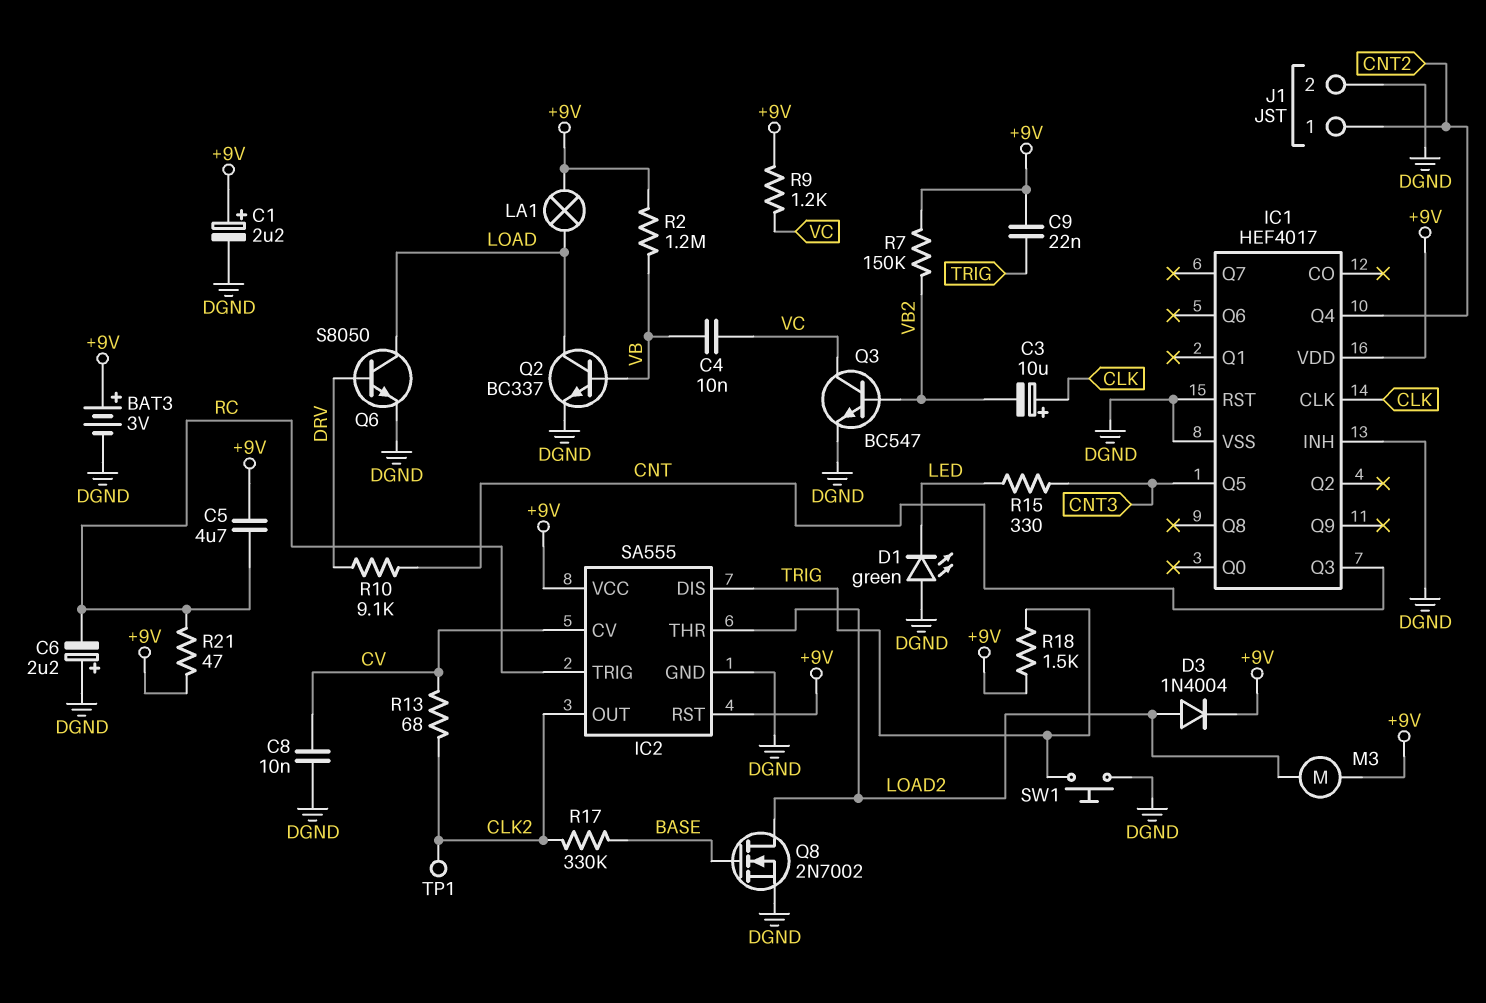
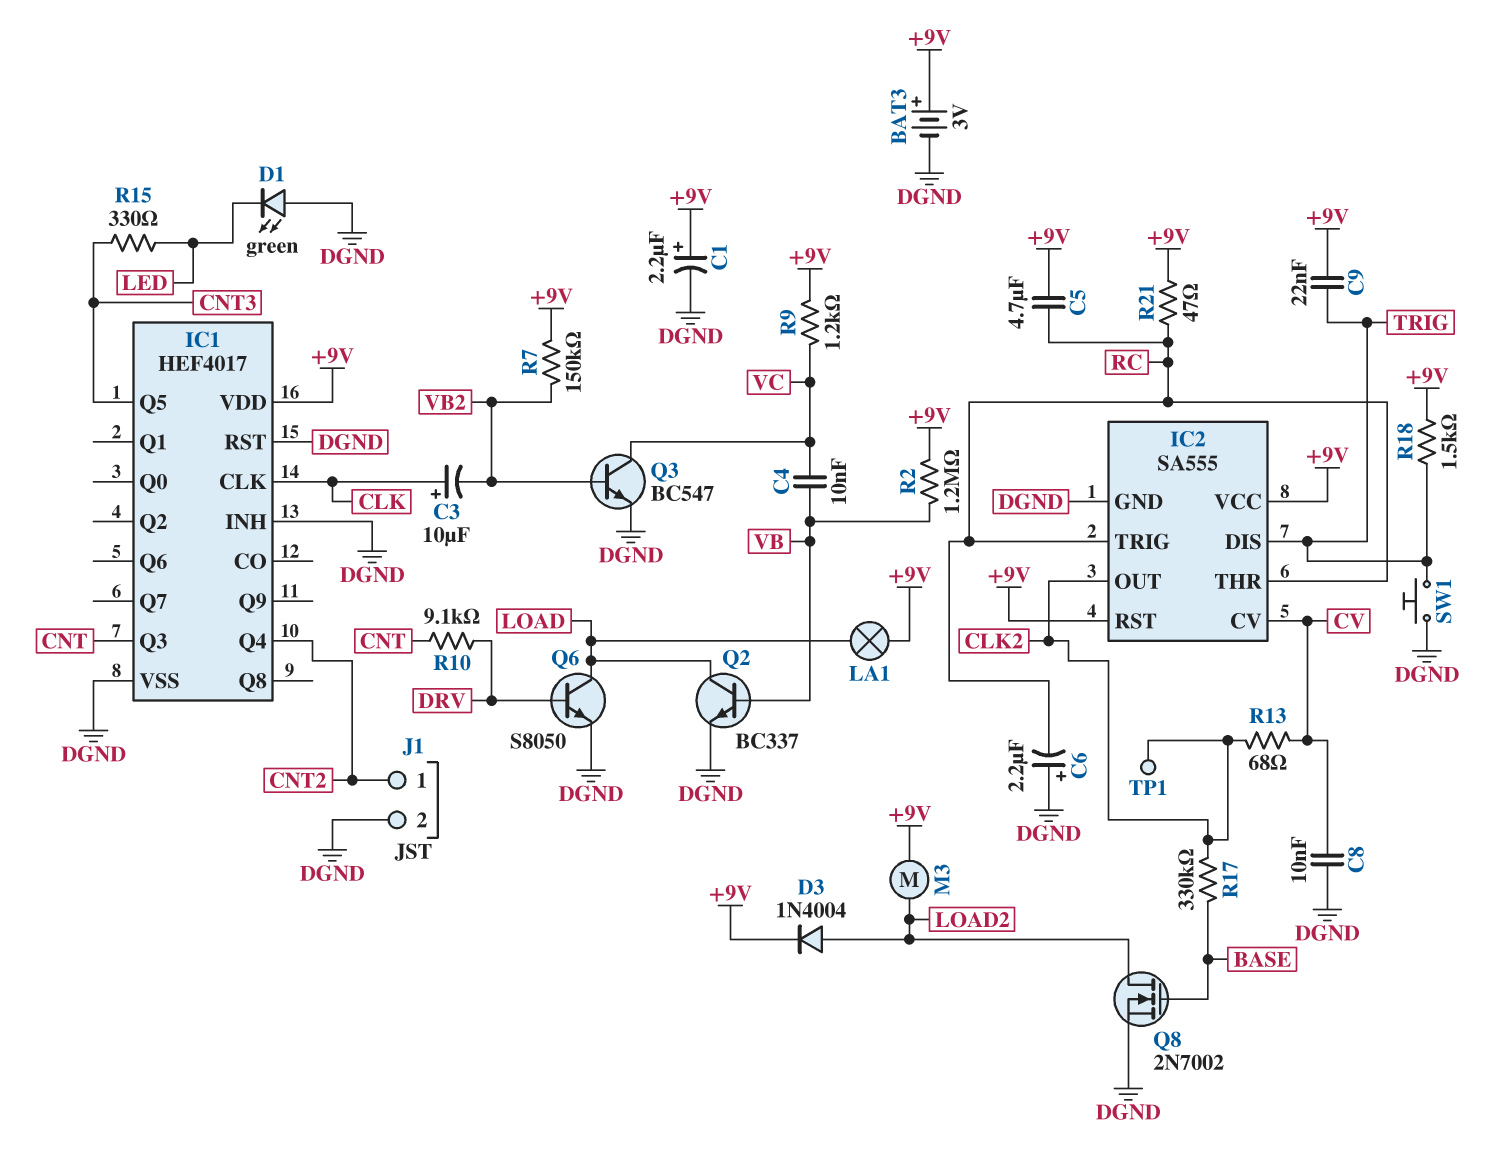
IC2 pin THR: LOAD2 -> RC

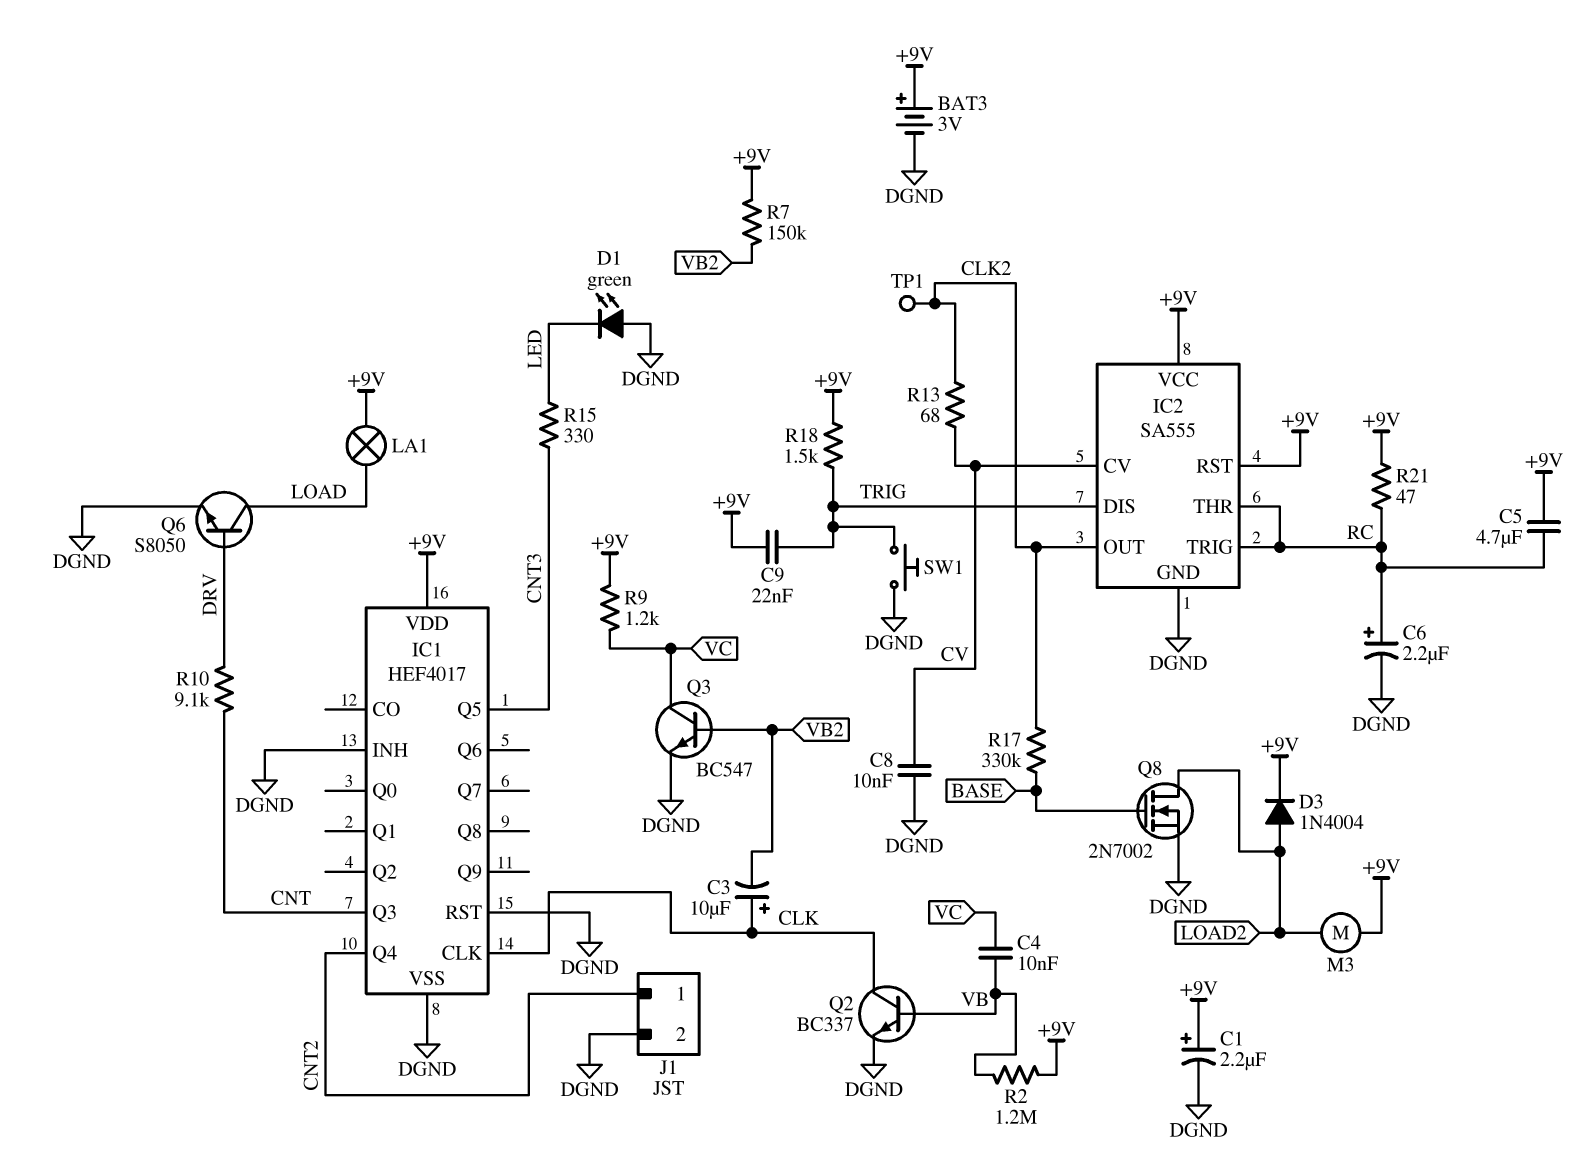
C6: 2.2uF (plus DGND, minus RC) -> 2.2uF (plus RC, minus DGND)
Q2: NPN BC337 (B VB, C LOAD, E DGND) -> NPN BC337 (B VB, C CLK, E DGND)

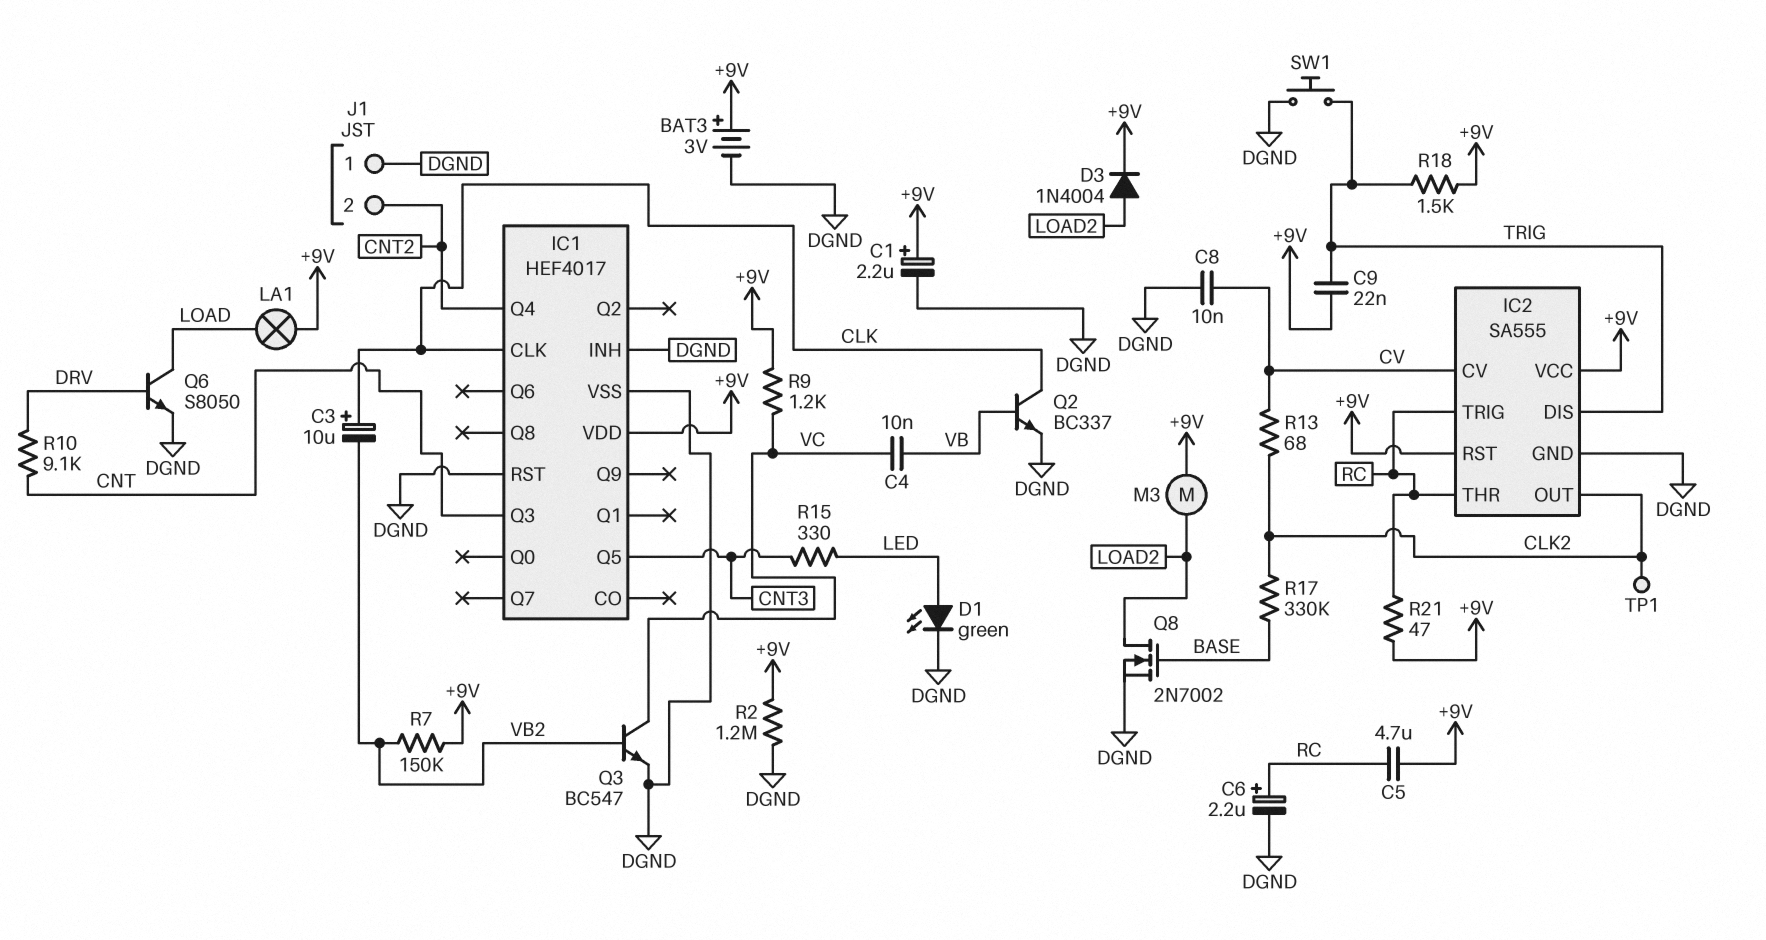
D1: LED green (A DGND, K LED) -> LED green (A LED, K DGND)
J1 pin 1: CNT2 -> DGND
J1 pin 2: DGND -> CNT2
R2: 1.2M (+9V, VB) -> 1.2M (+9V, DGND)

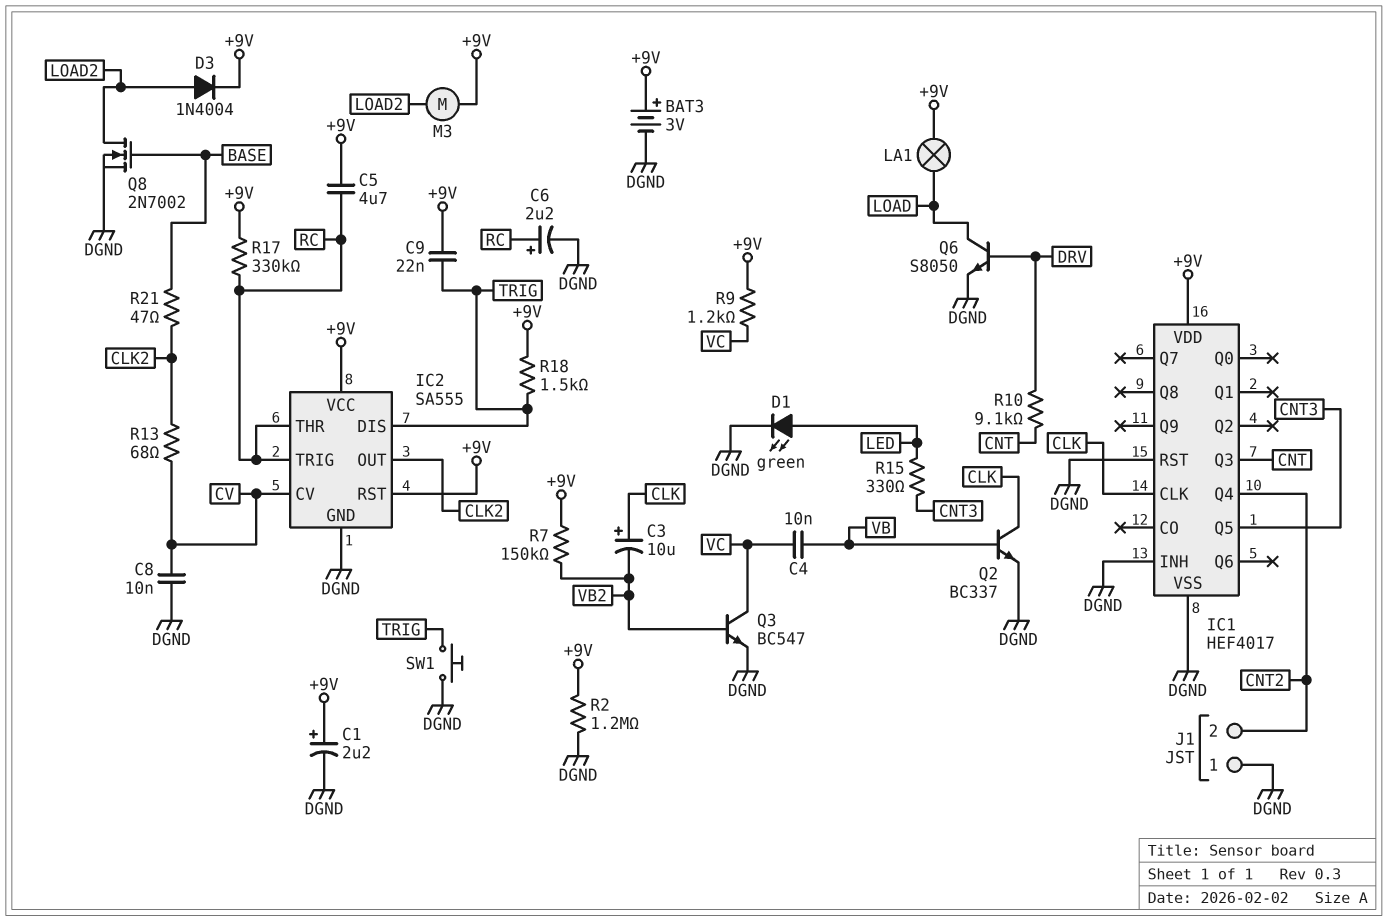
R17: 330k (BASE, CLK2) -> 330k (+9V, RC)
R21: 47 (+9V, RC) -> 47 (BASE, CLK2)
TP1: test point (CLK2) -> none

